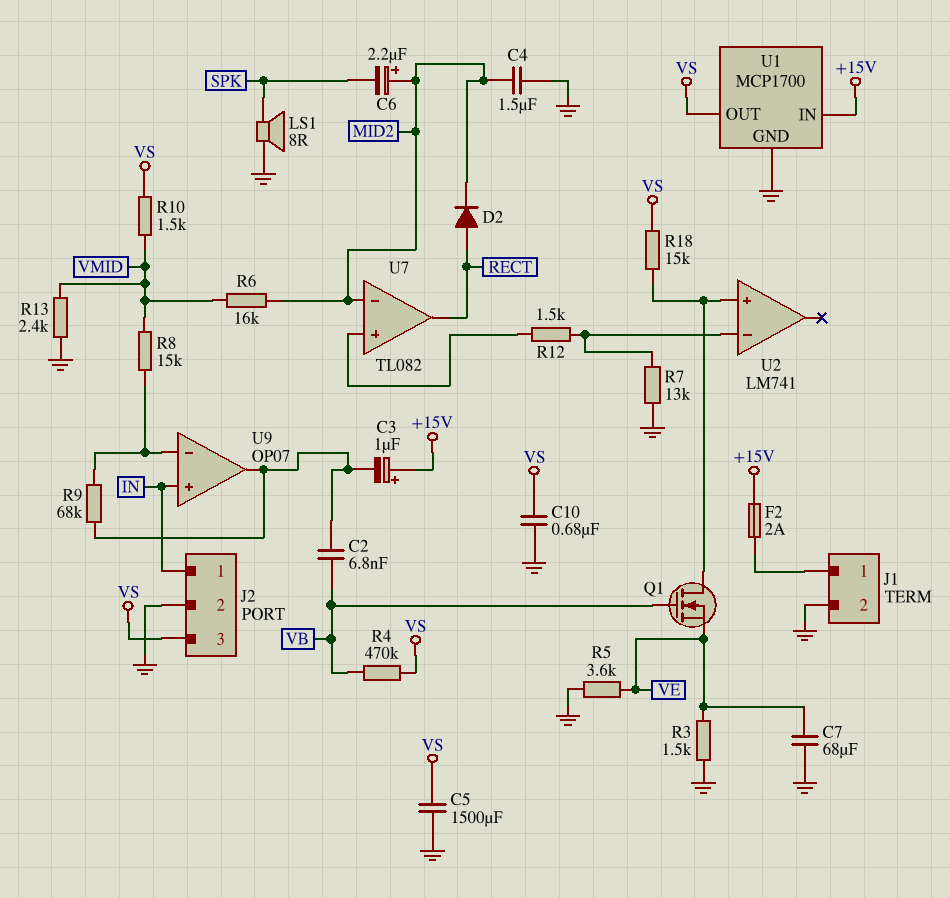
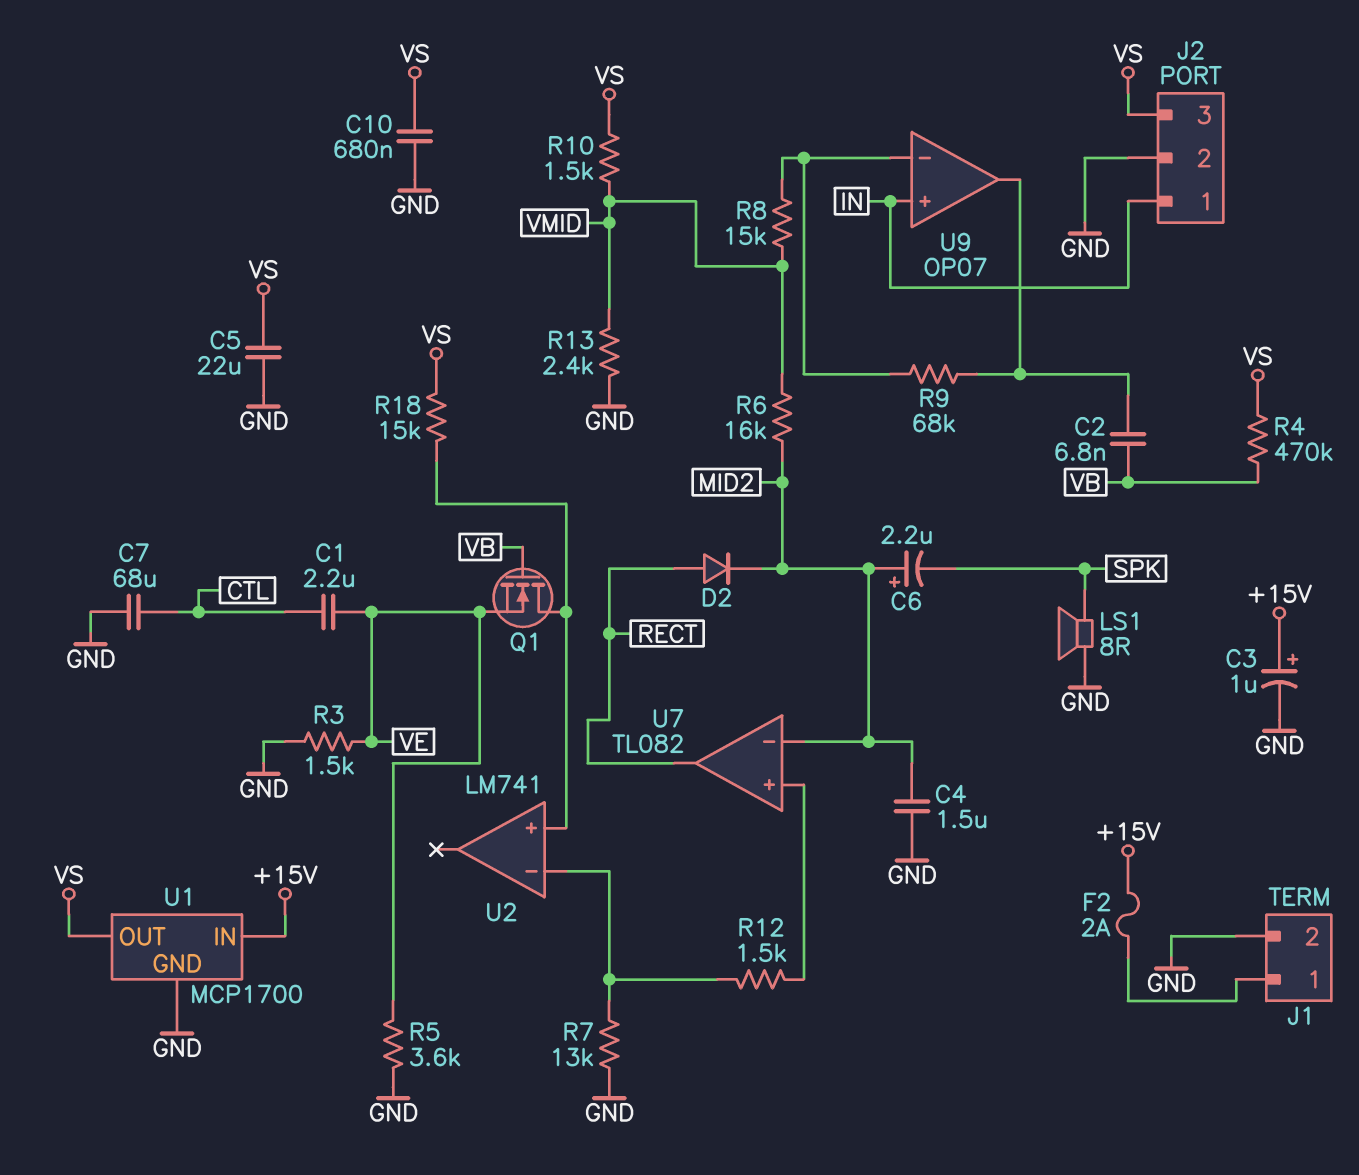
C1: none -> 2.2uF (CTL, VE)
C3: 1uF (plus +15V, minus U9/out) -> 1uF (plus +15V, minus GND)
C5: 1500uF (GND, VS) -> 22uF (GND, VS)
C7: 68uF (GND, VE) -> 68uF (CTL, GND)

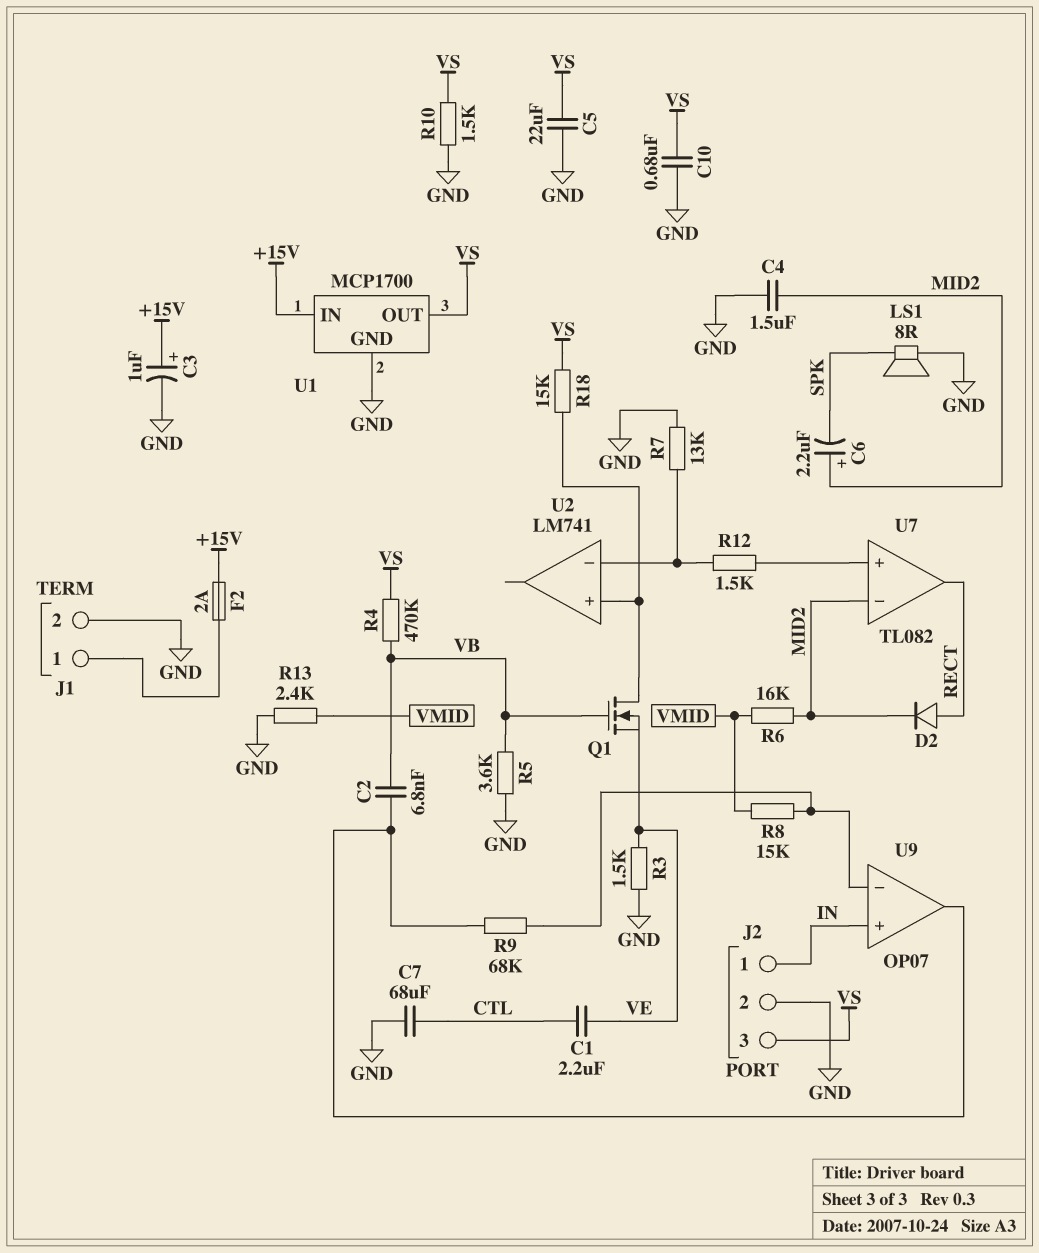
R5: 3.6k (GND, VE) -> 3.6k (GND, VB)
R10: 1.5k (VMID, VS) -> 1.5k (GND, VS)

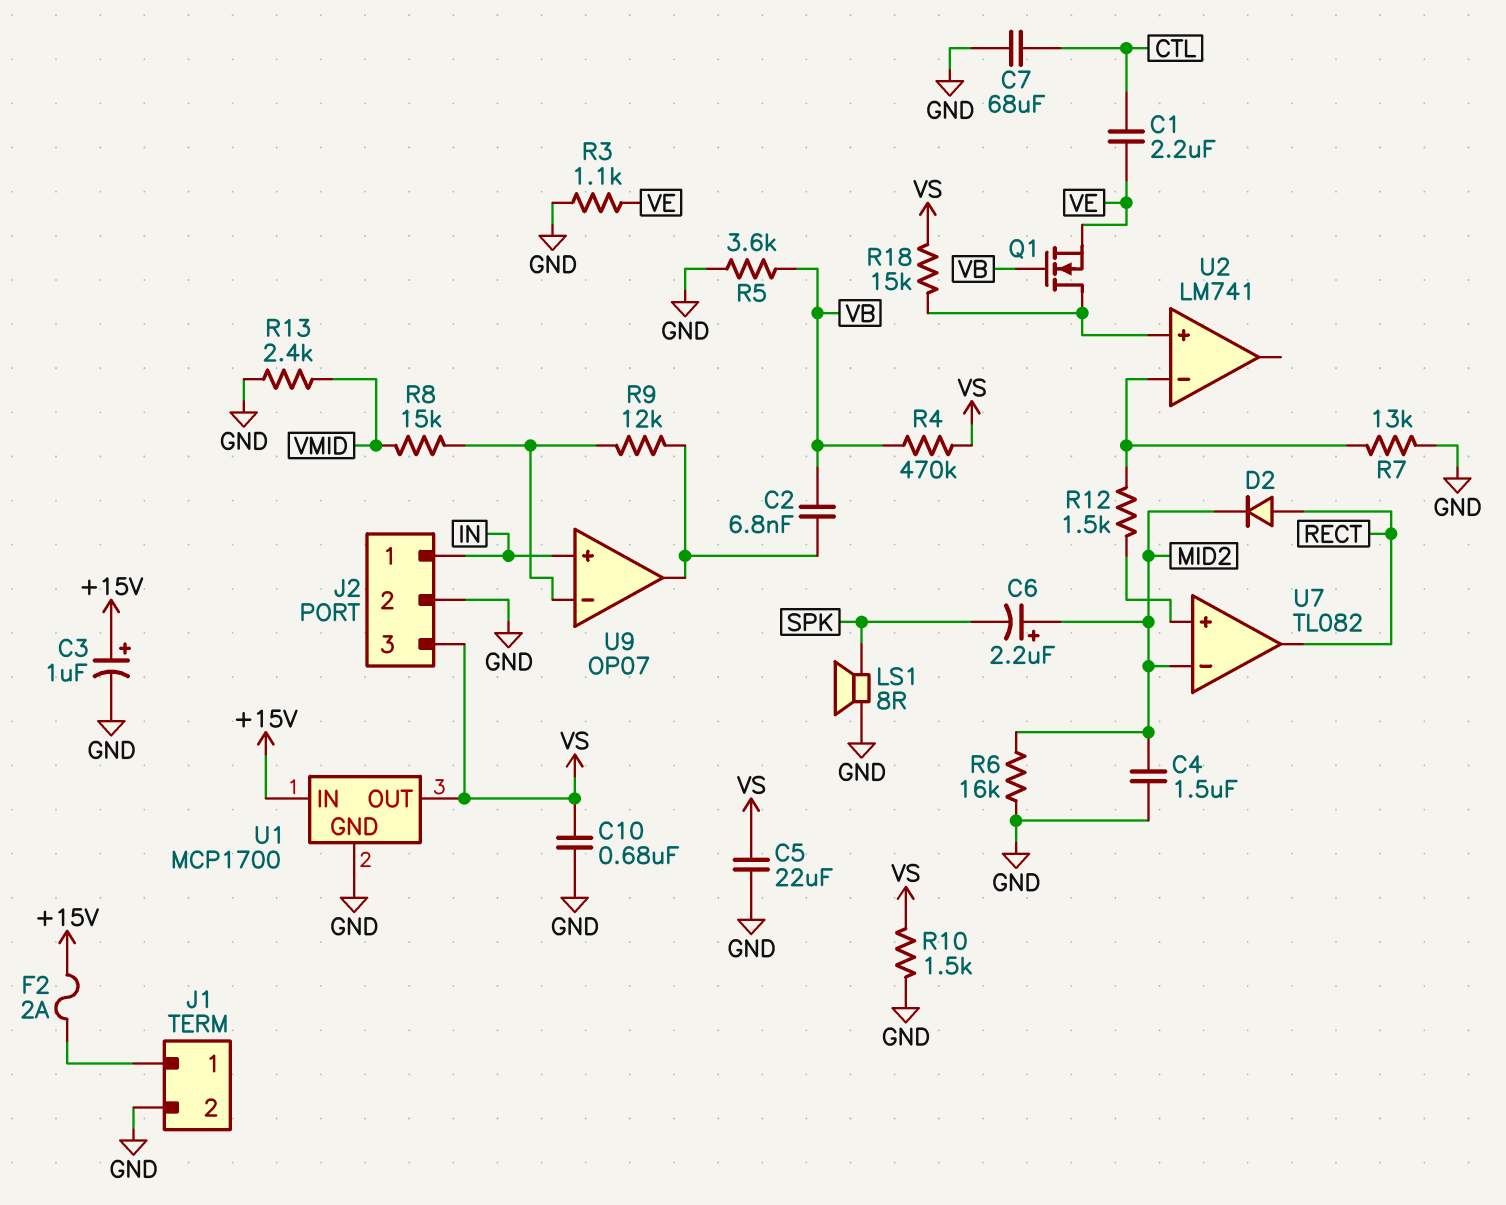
R3: 1.5k (GND, VE) -> 1.1k (GND, VE)
R6: 16k (MID2, VMID) -> 16k (GND, MID2)
R9: 68k (U9/in-, U9/out) -> 12k (U9/in-, U9/out)

